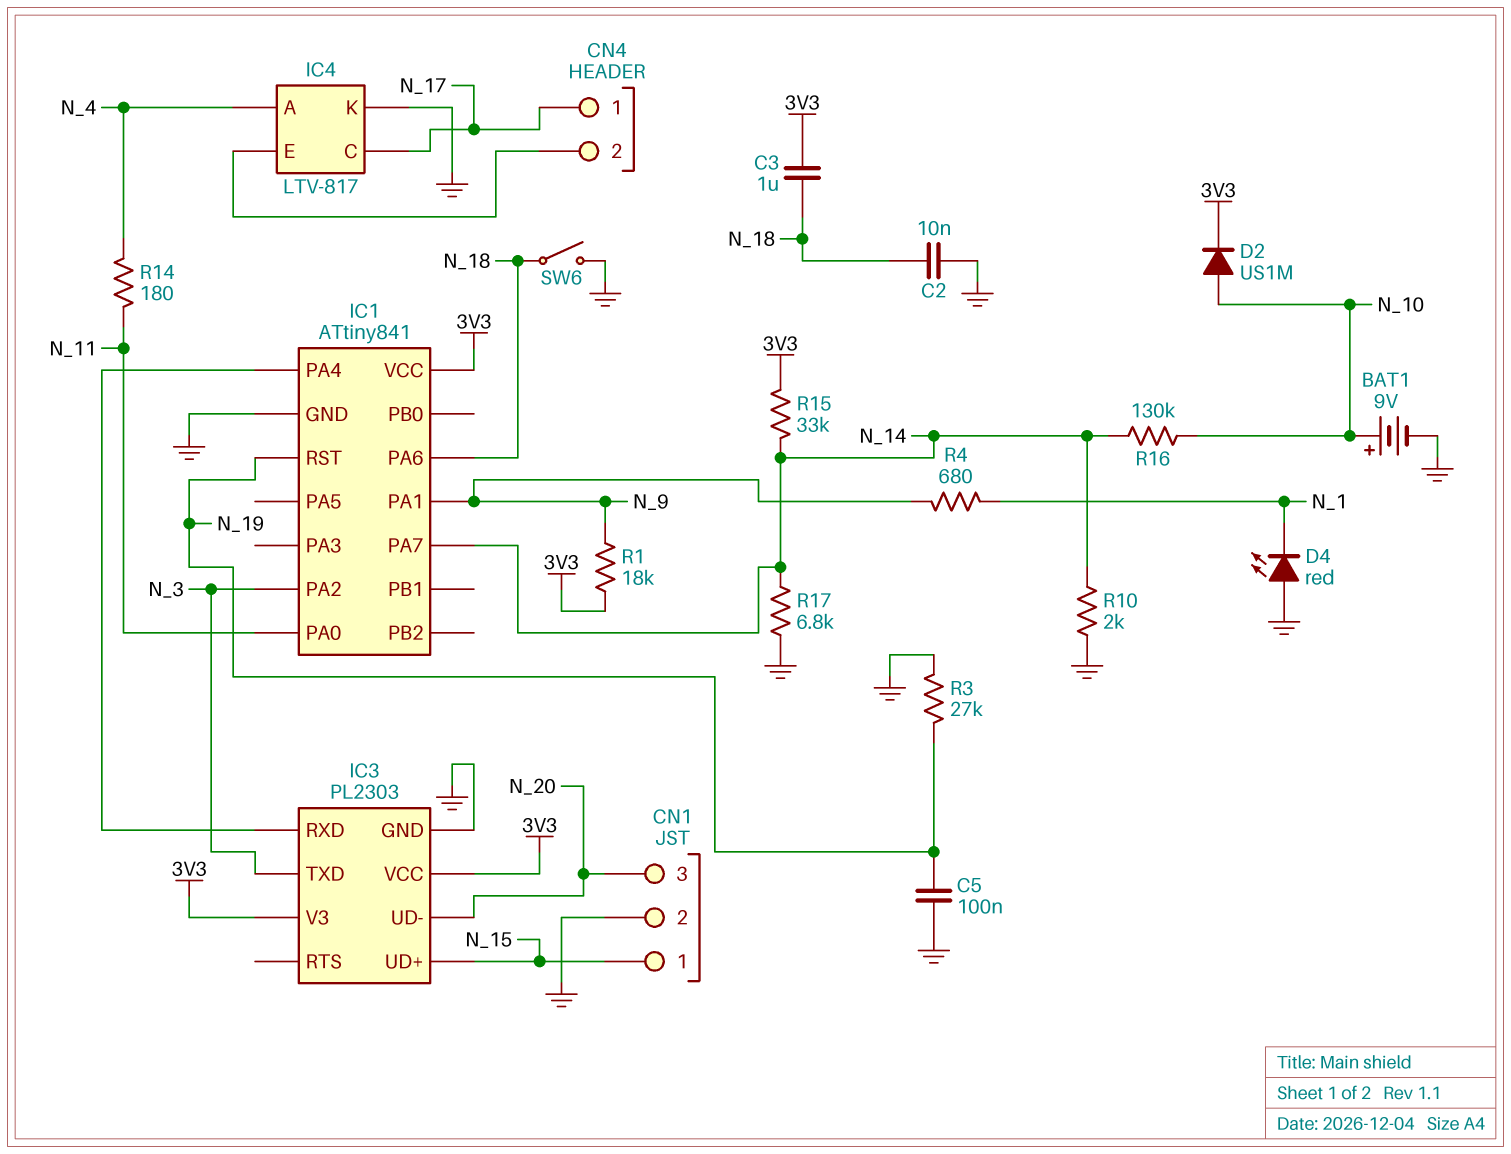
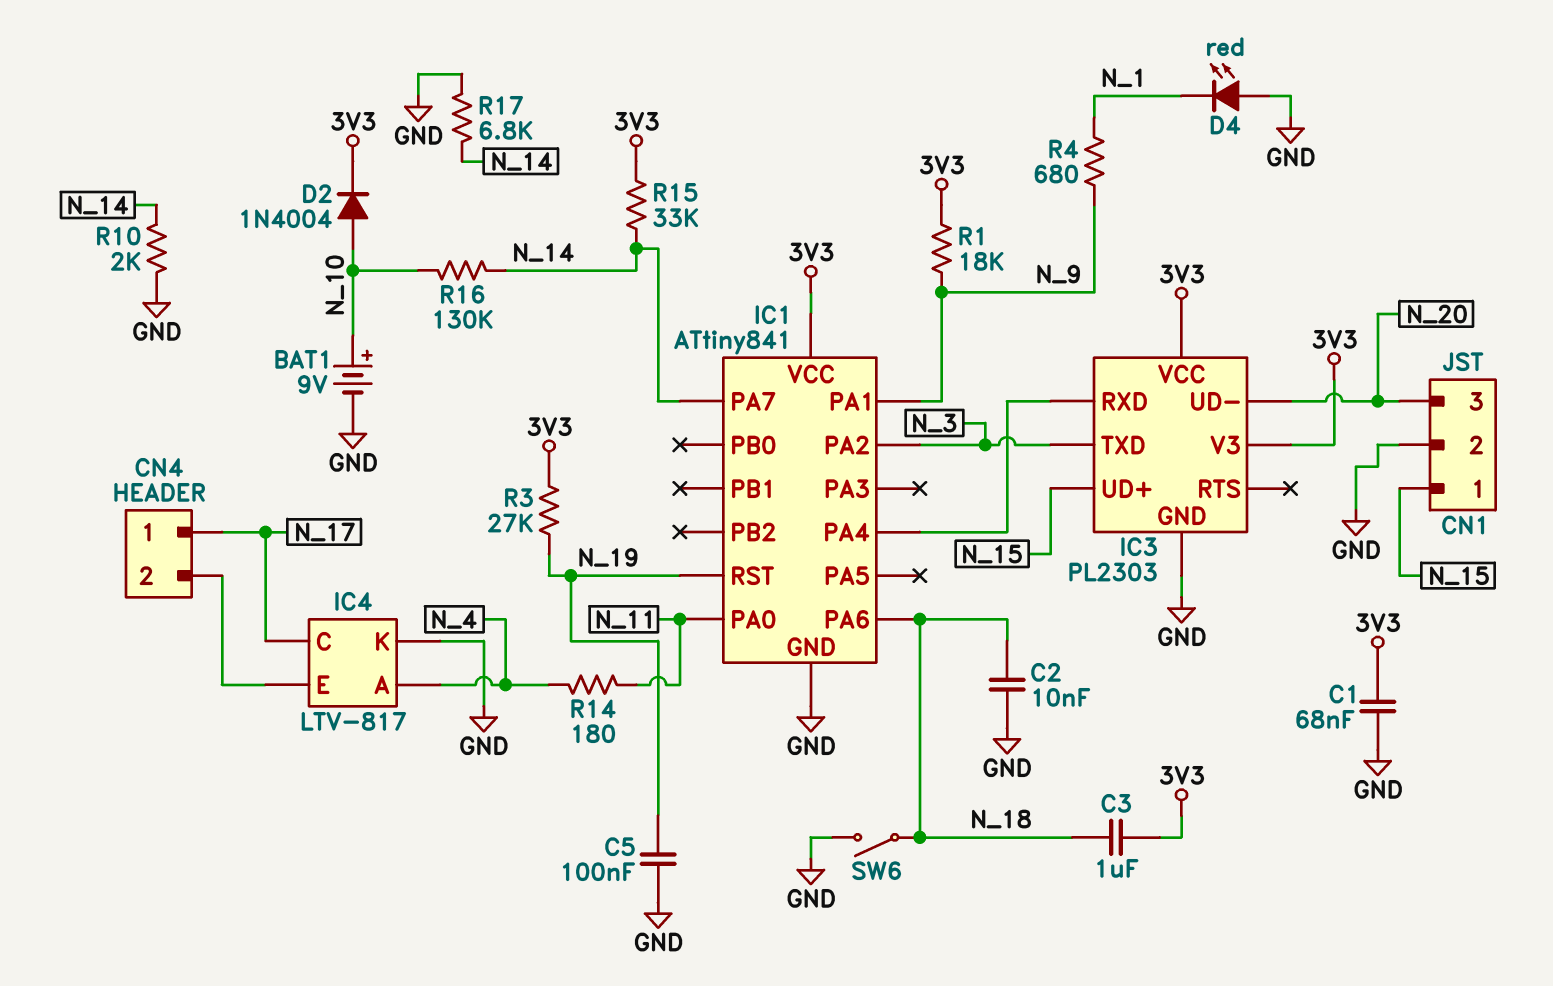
C1: none -> 68nF (3V3, GND)
D2: diode US1M (A N_10, K 3V3) -> diode 1N4004 (A N_10, K 3V3)
R3: 27k (GND, N_19) -> 27k (3V3, N_19)

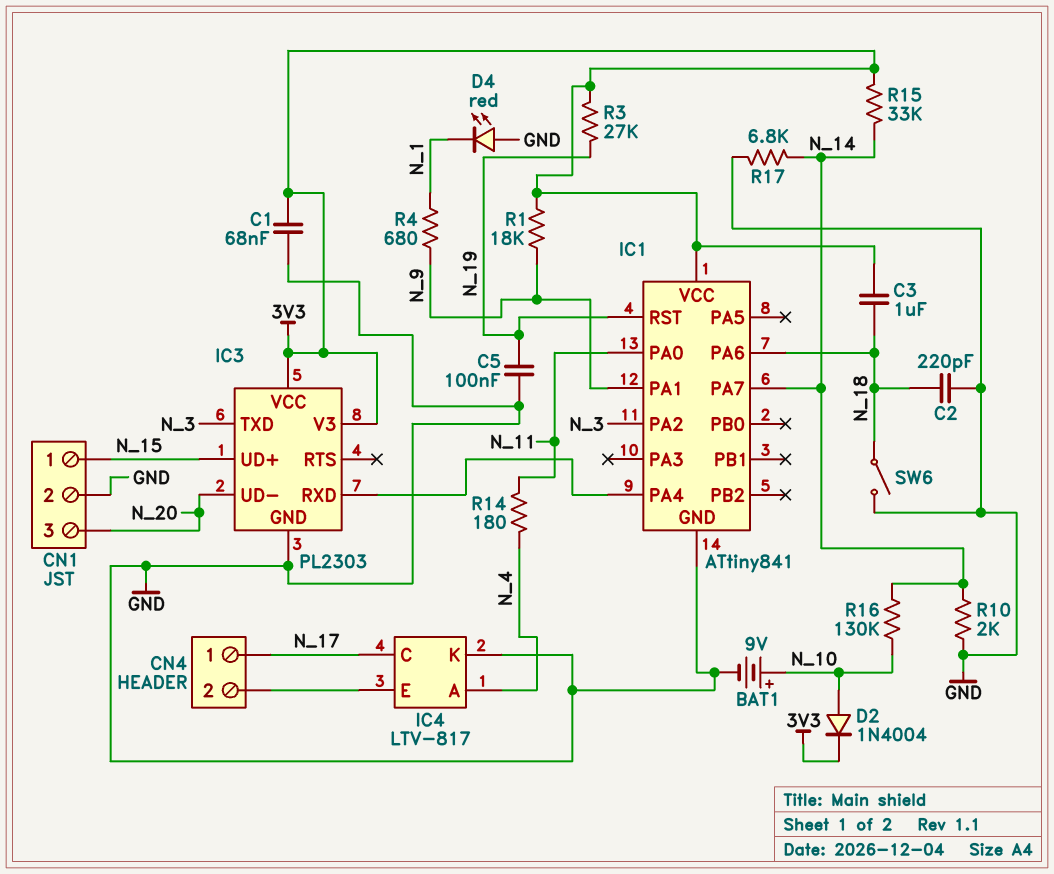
C2: 10nF (GND, N_18) -> 220pF (GND, N_18)

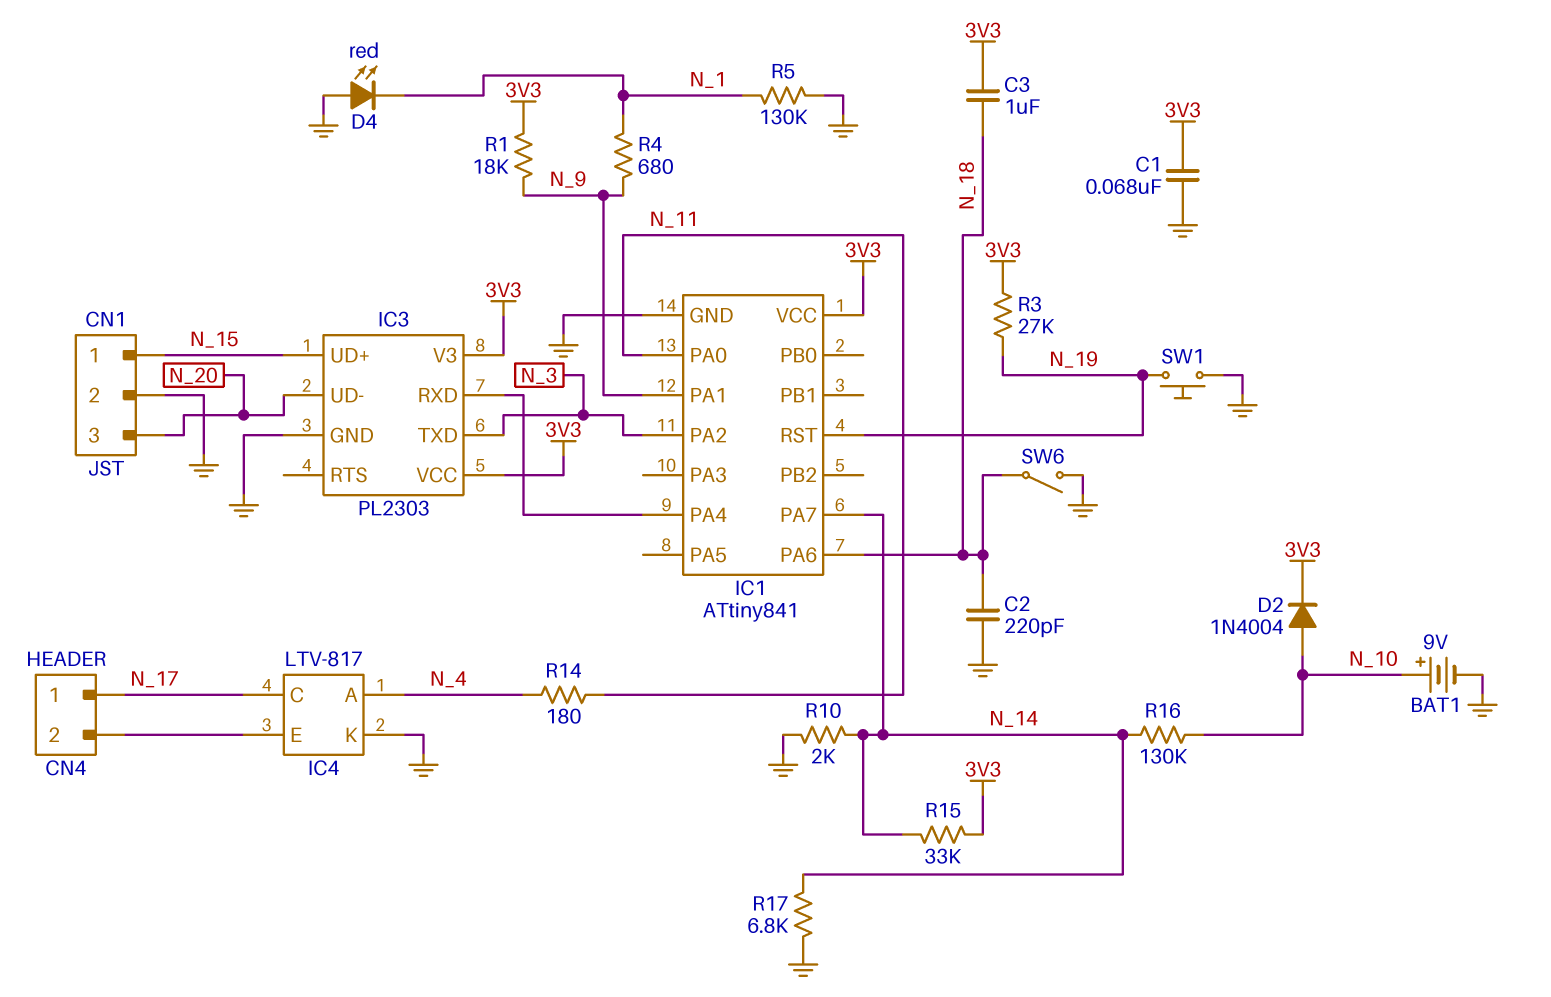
C5: 100nF (GND, N_19) -> none
R5: none -> 130k (GND, N_1)
SW1: none -> button (GND, N_19)

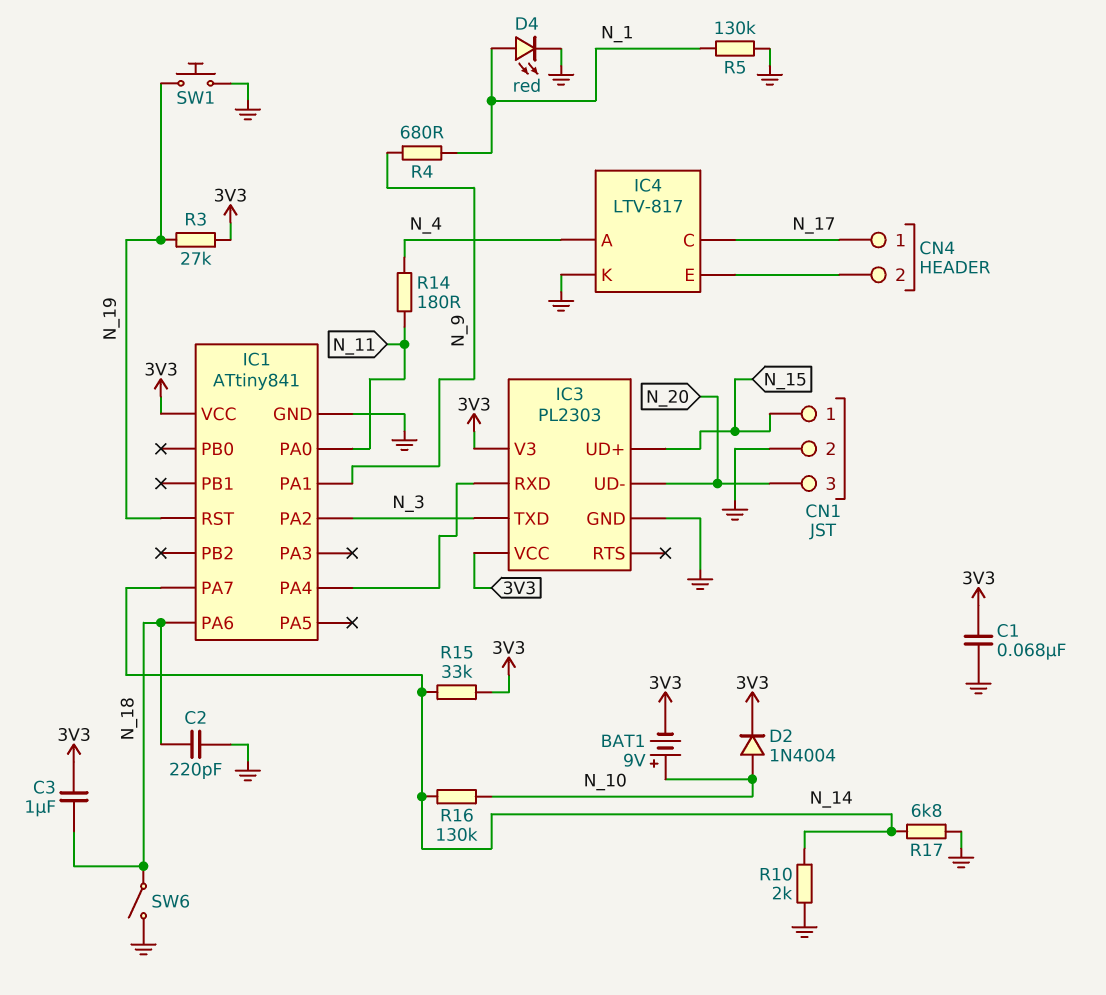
BAT1: 9V (plus N_10, minus GND) -> 9V (plus N_10, minus 3V3)
D4: LED red (A GND, K N_1) -> LED red (A N_1, K GND)
R1: 18k (3V3, N_9) -> none

